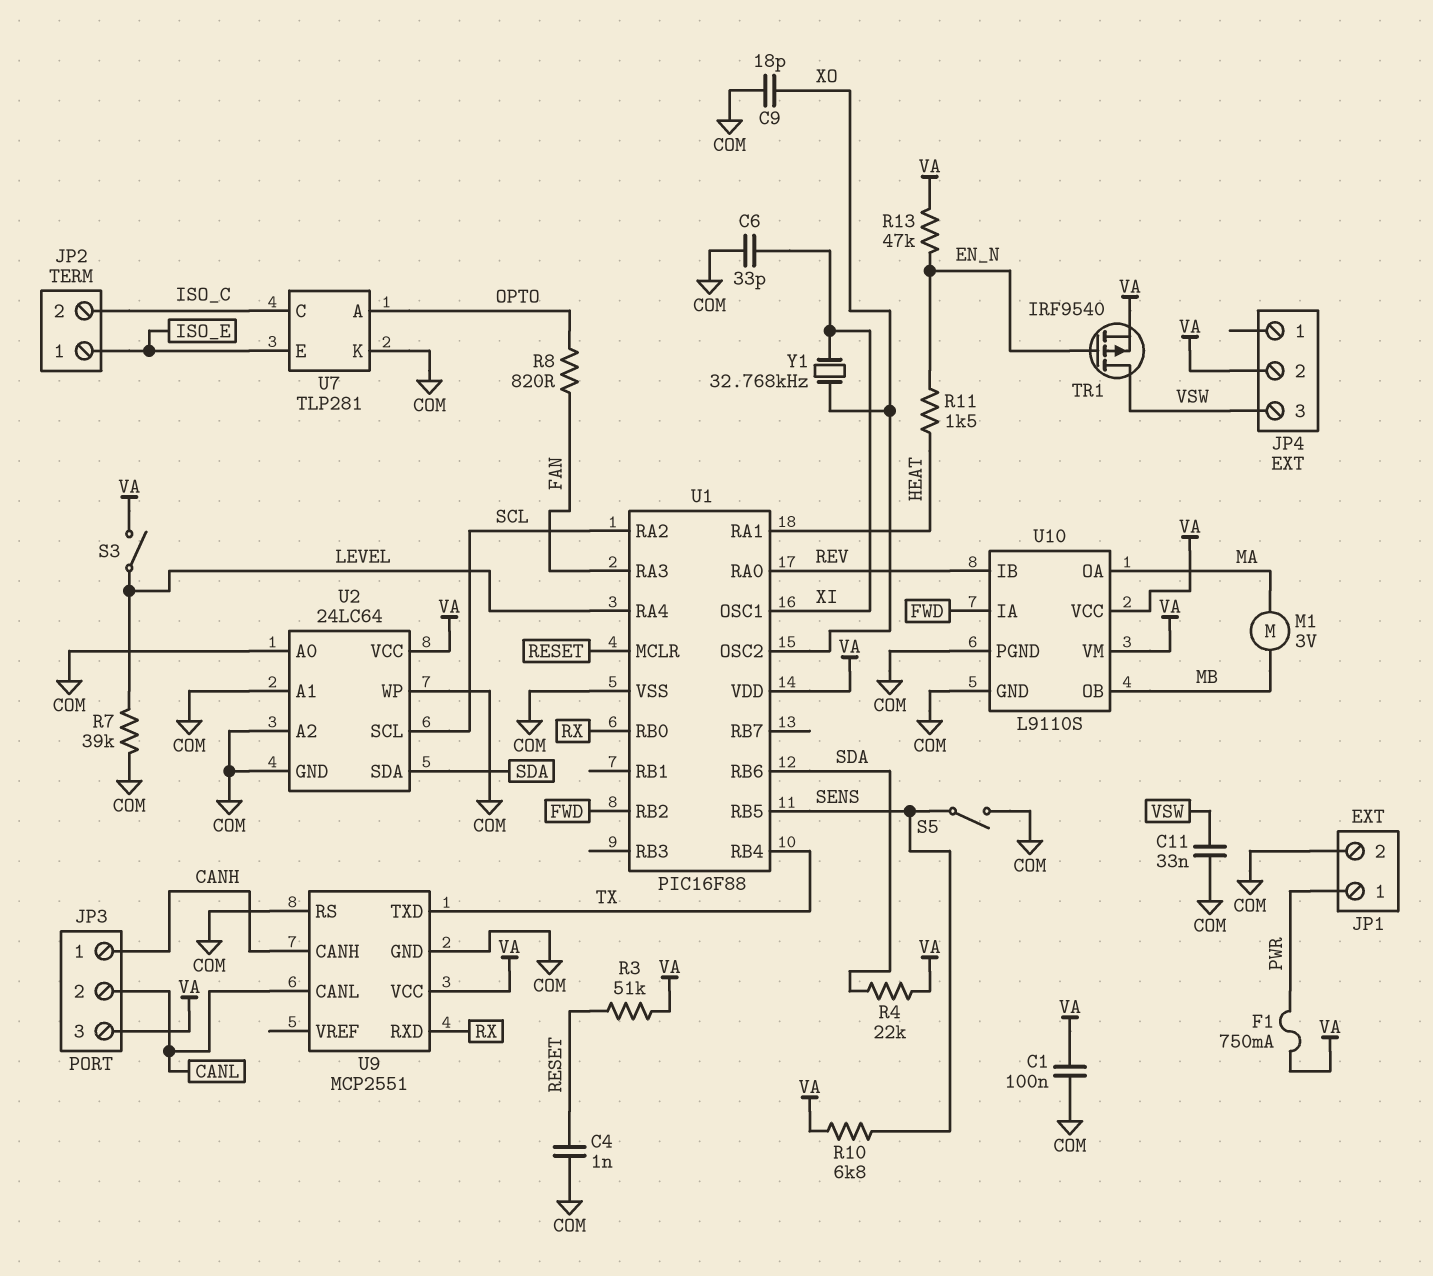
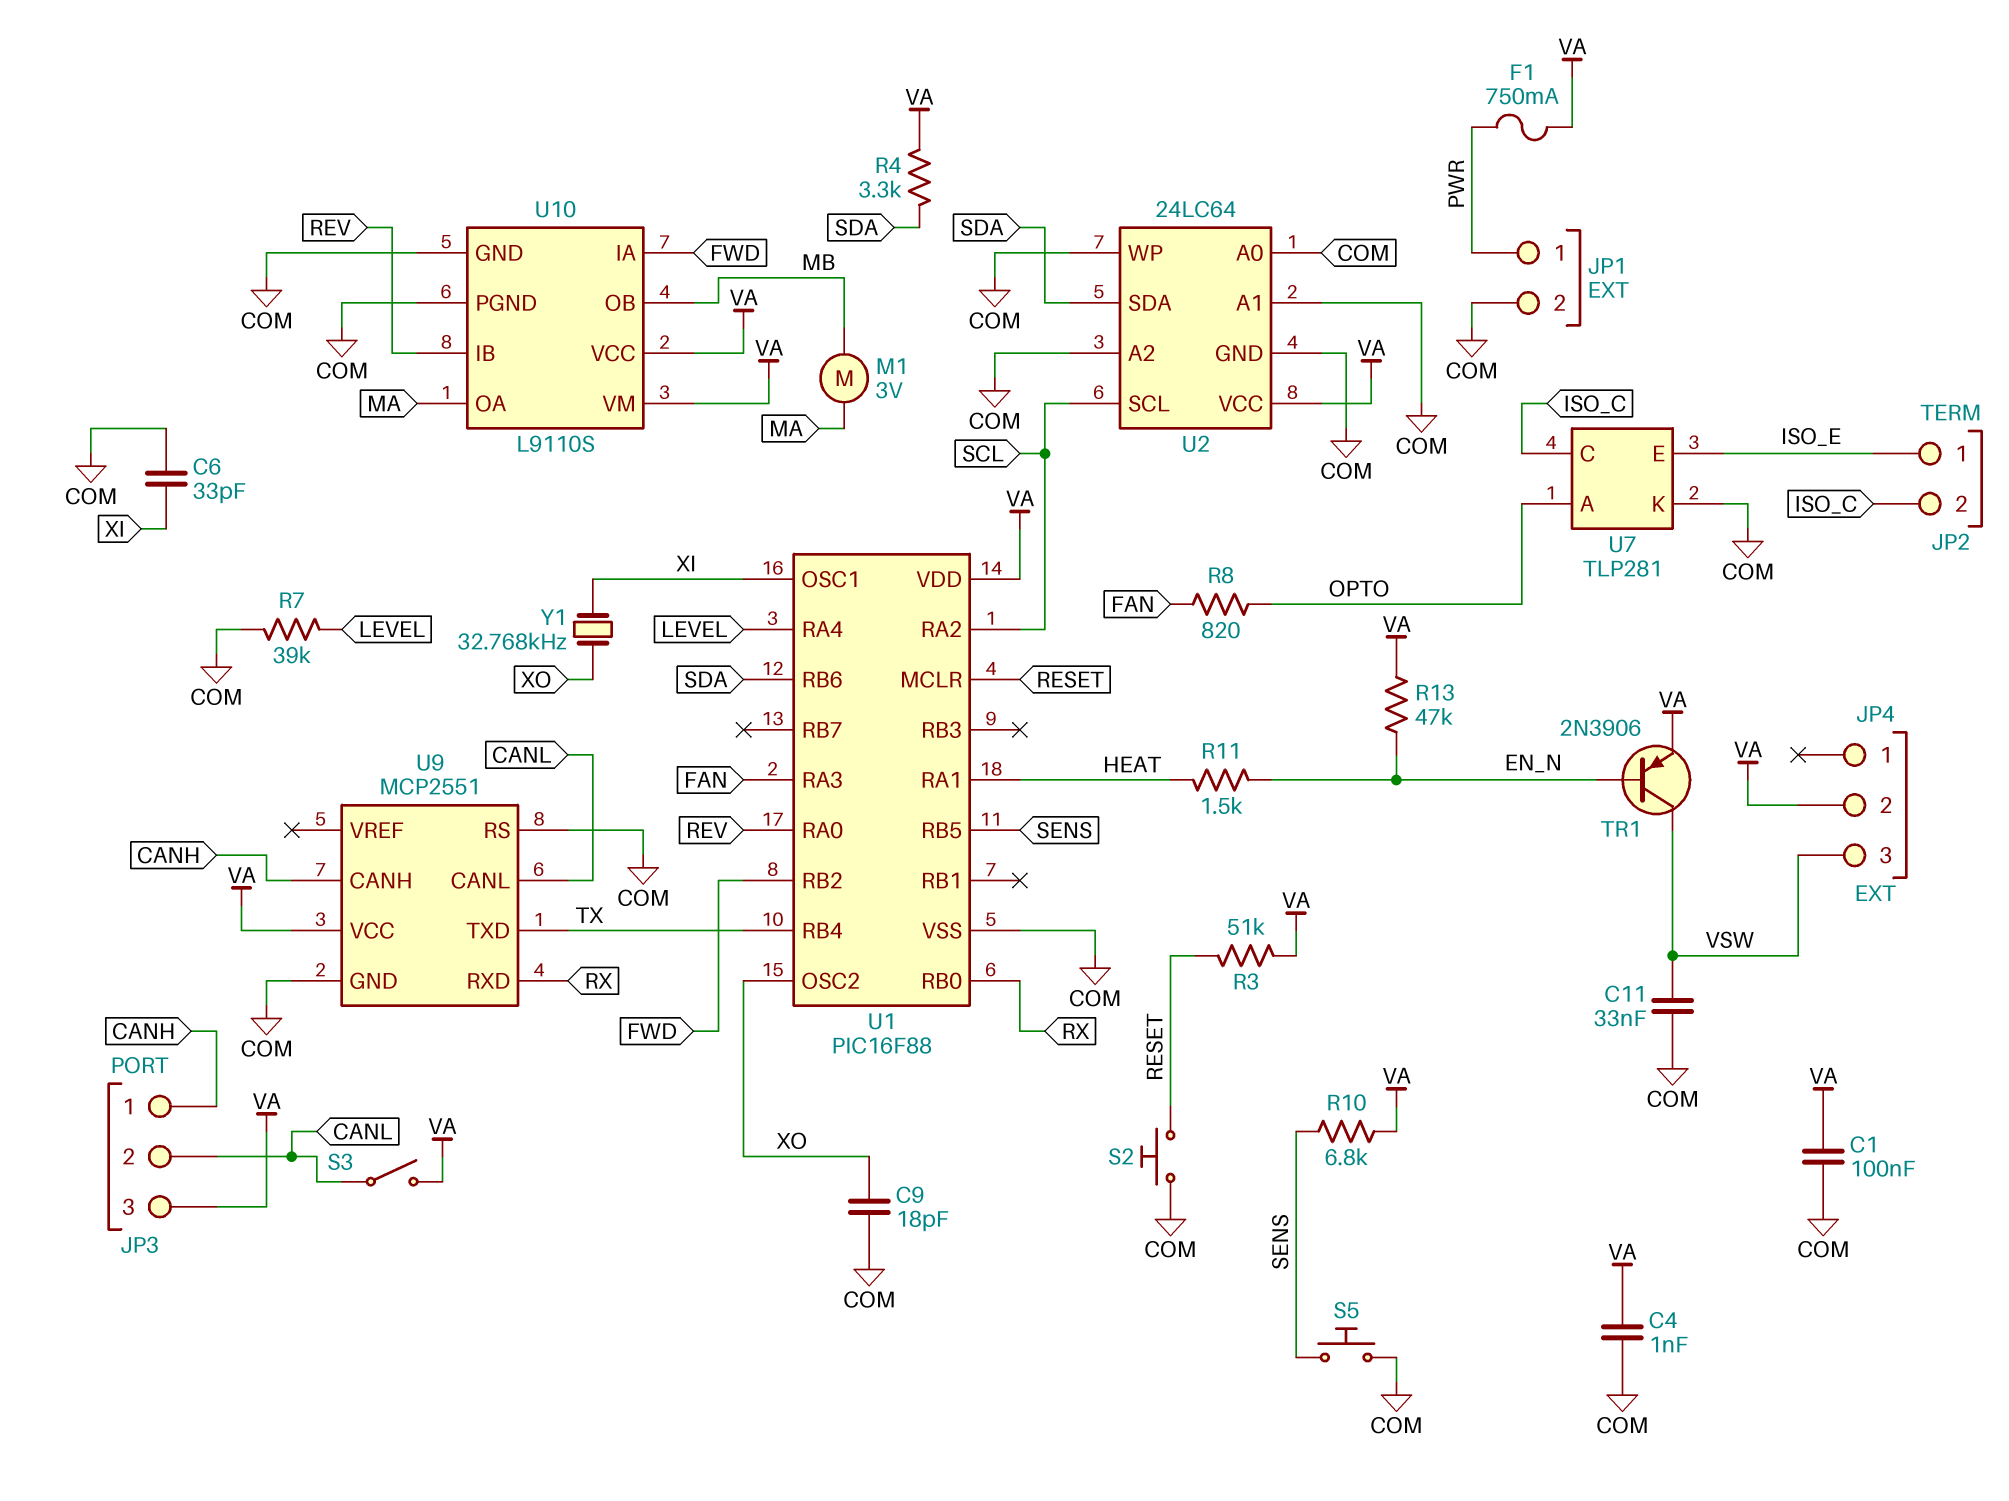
C4: 1nF (COM, RESET) -> 1nF (COM, VA)
R4: 22k (SDA, VA) -> 3.3k (SDA, VA)
S2: none -> button (COM, RESET)
S3: switch (LEVEL, VA) -> switch (CANL, VA)
S5: switch (COM, SENS) -> button (COM, SENS)
TR1: PMOS IRF9540 (G EN_N, D VSW, S VA) -> PNP 2N3906 (B EN_N, C VSW, E VA)

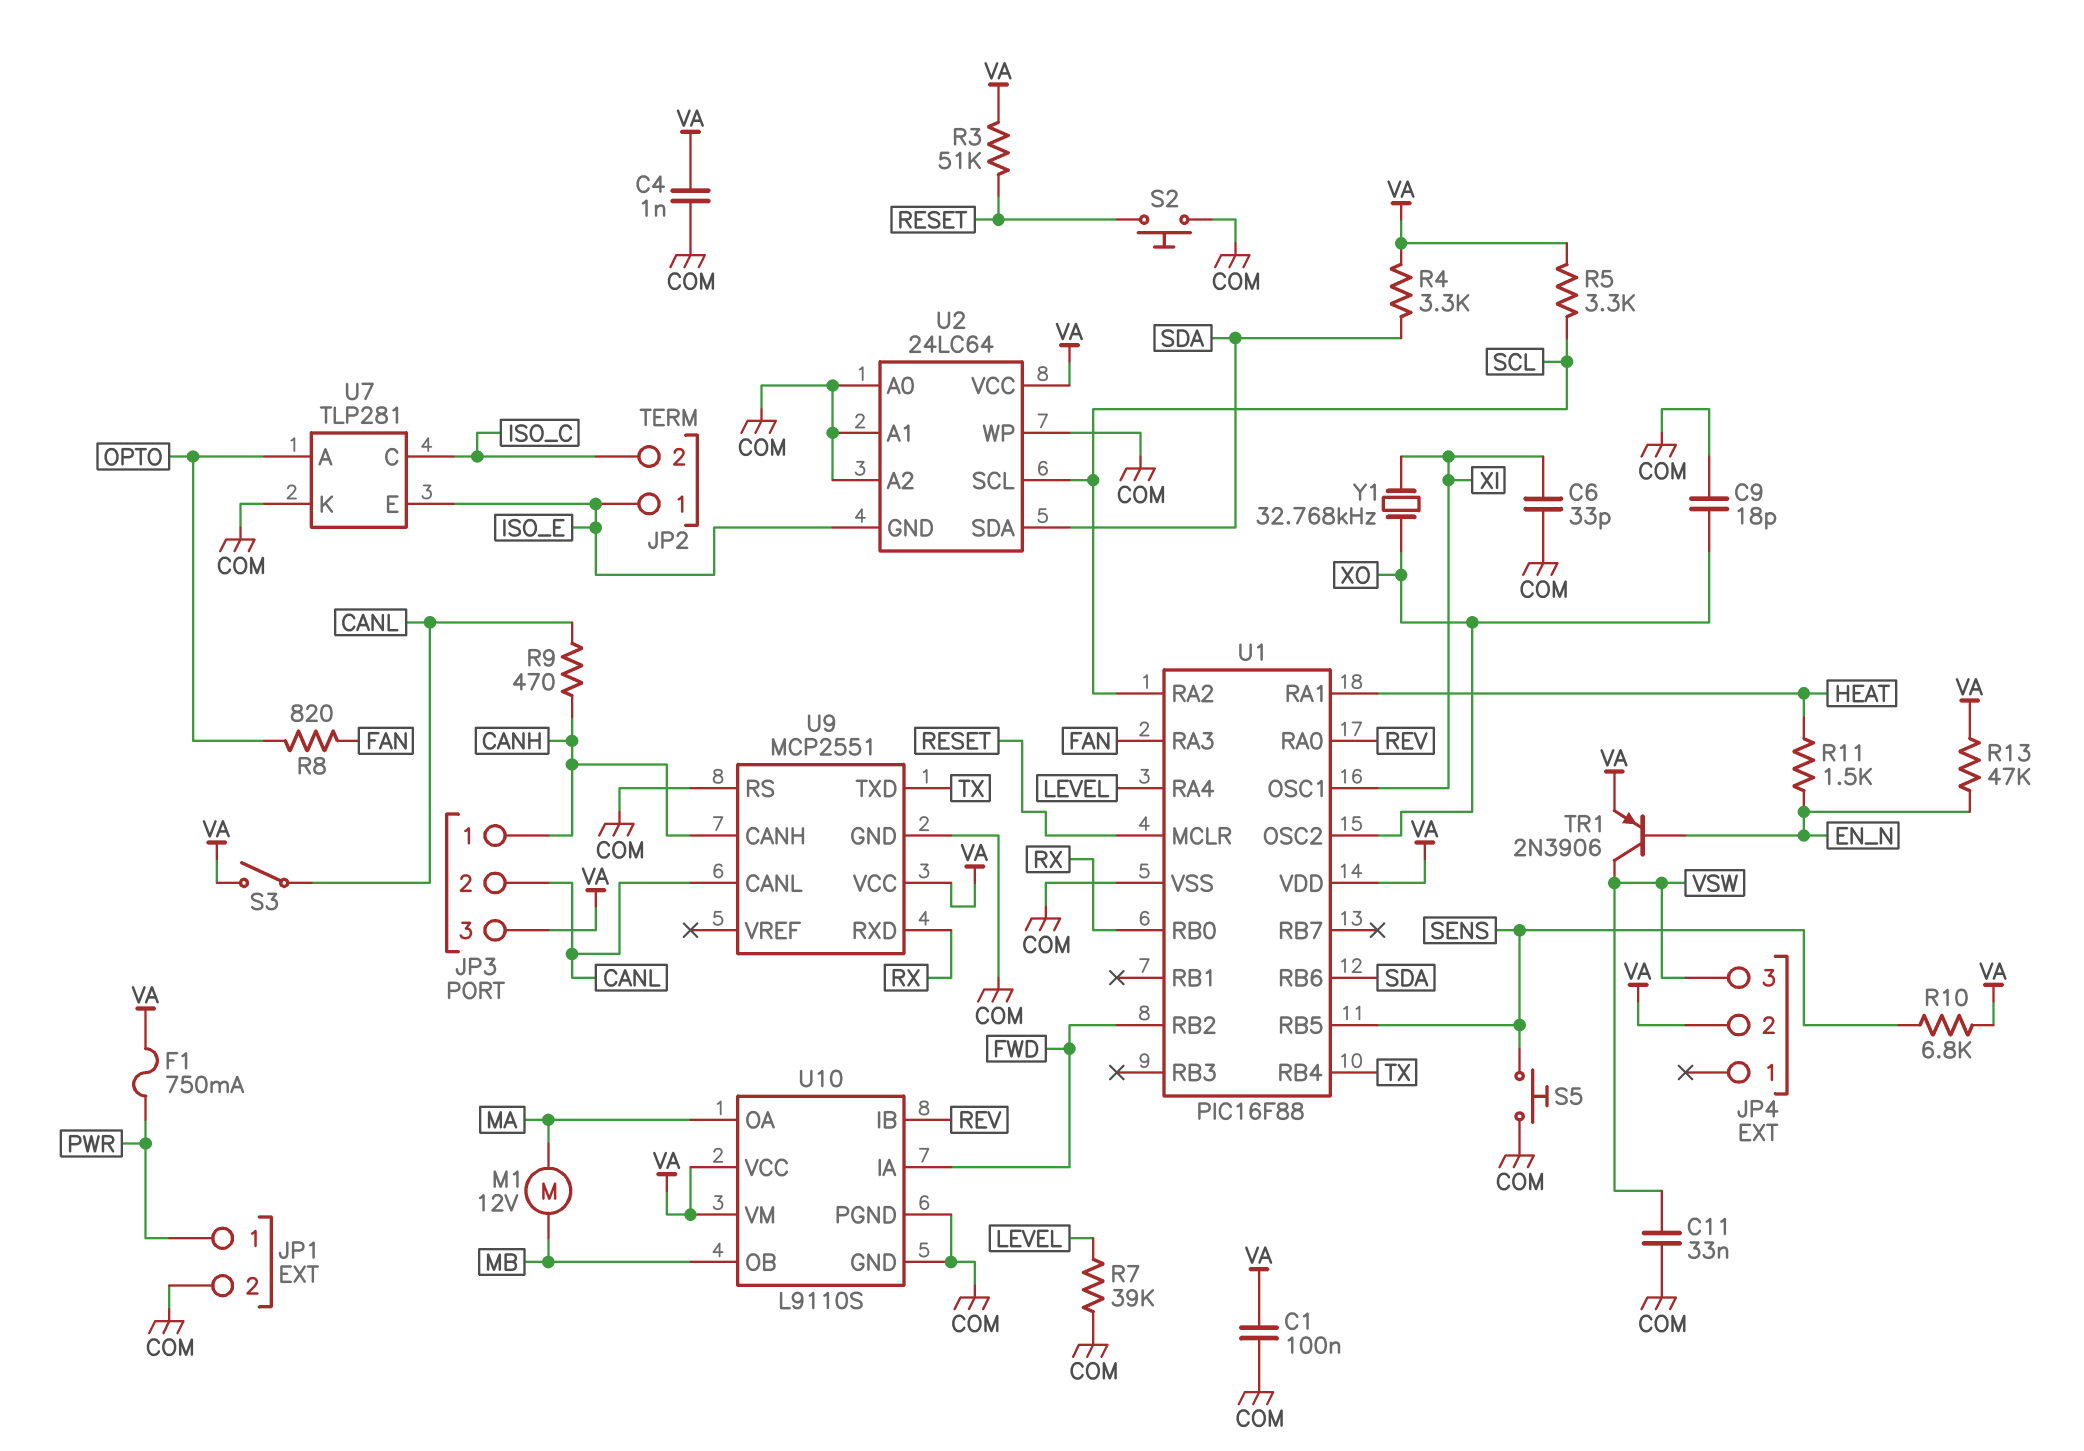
M1: motor 3V (MA, MB) -> motor 12V (MA, MB)
R5: none -> 3.3k (SCL, VA)
R9: none -> 470 (CANH, CANL)
U2 pin GND: COM -> ISO_E

